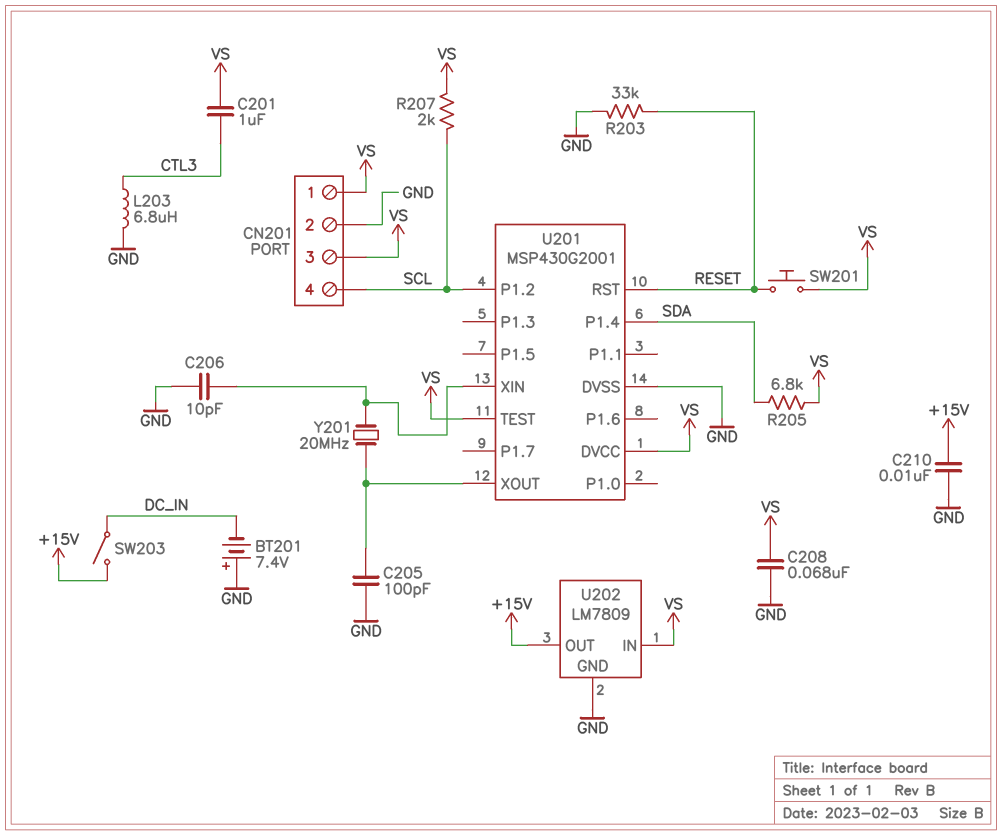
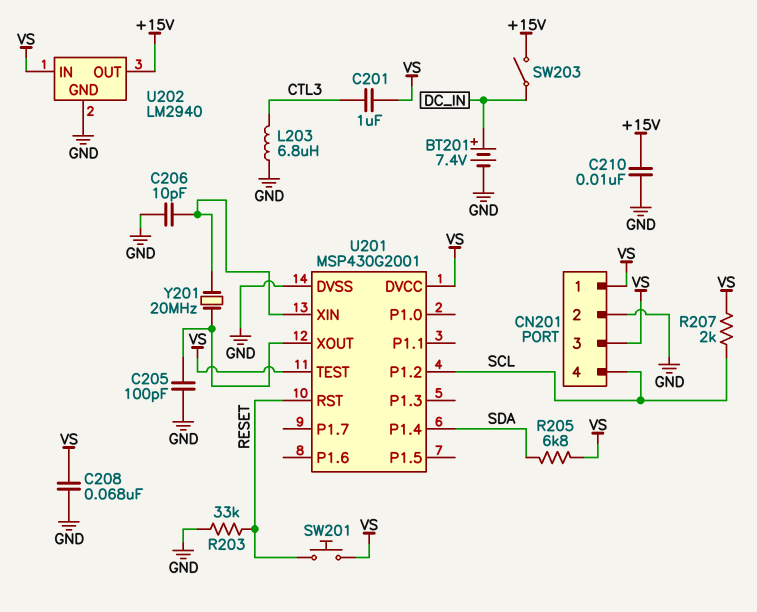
BT201: 7.4V (plus GND, minus DC_IN) -> 7.4V (plus DC_IN, minus GND)
U202: LM7809 -> LM2940

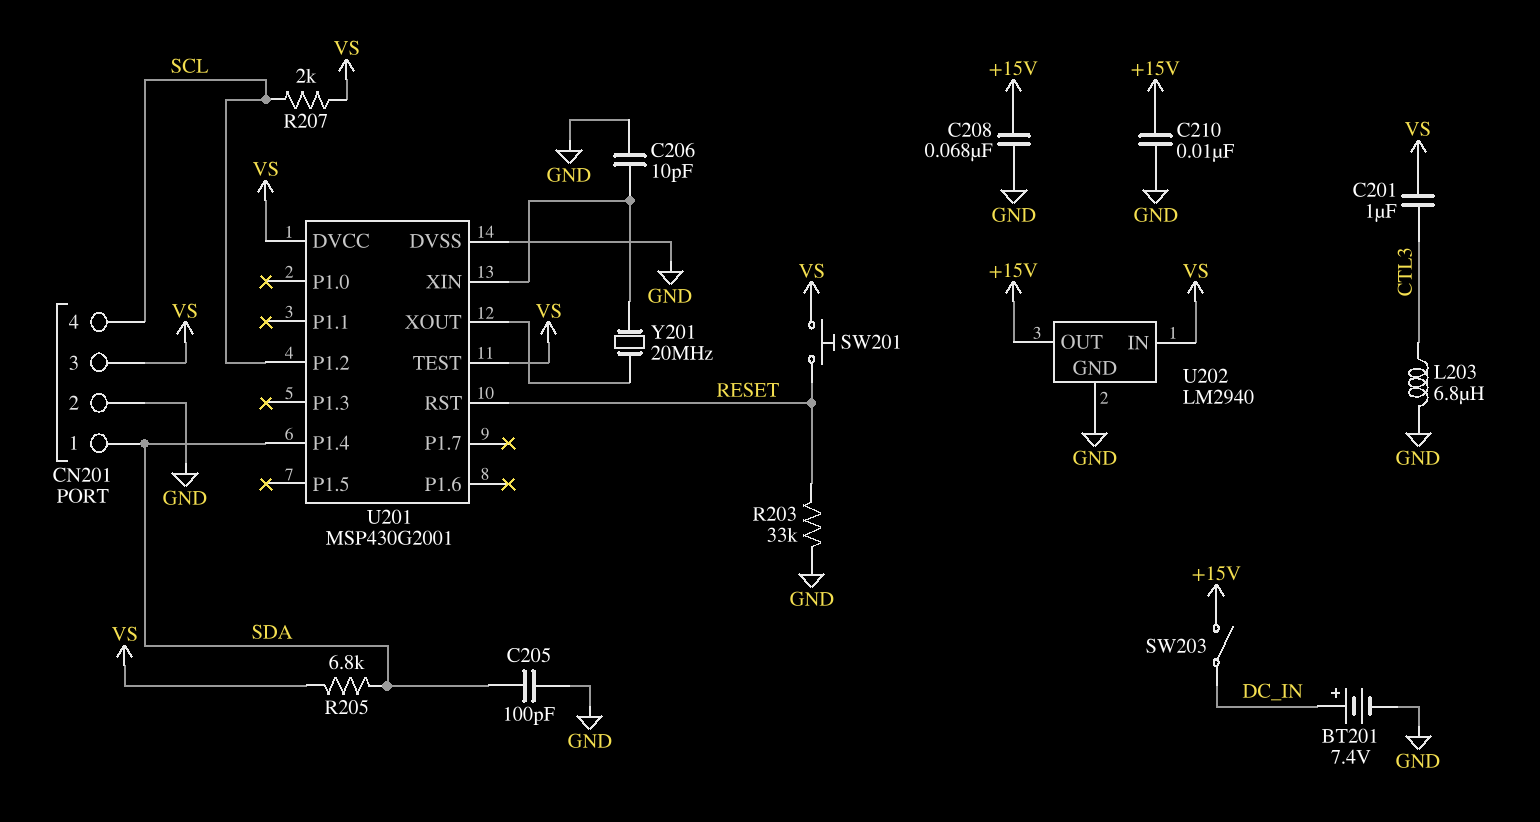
C205: 100pF (GND, U201/XOUT) -> 100pF (GND, SDA)
C208: 68nF (GND, VS) -> 68nF (+15V, GND)
CN201 pin 1: VS -> SDA

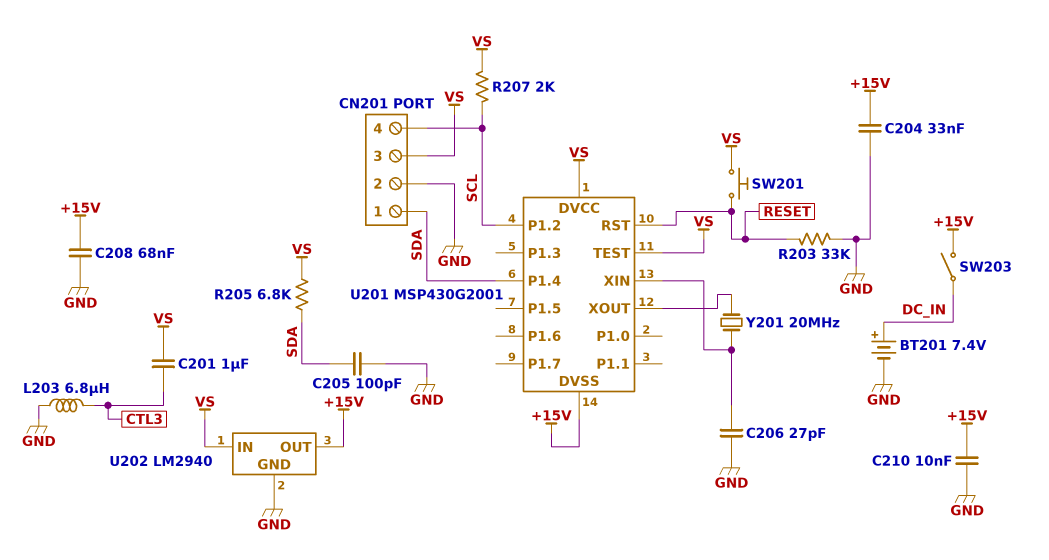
C204: none -> 33nF (+15V, GND)
C206: 10pF (GND, U201/XIN) -> 27pF (GND, U201/XIN)
U201 pin DVSS: GND -> +15V

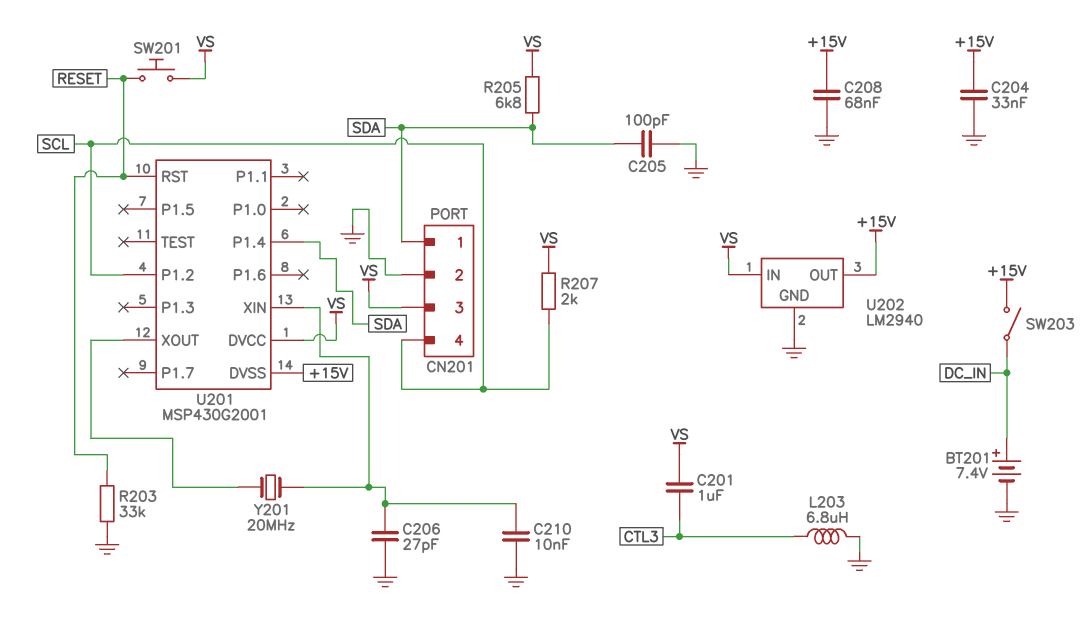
C210: 10nF (+15V, GND) -> 10nF (GND, U201/XIN)
U201 pin TEST: VS -> none

